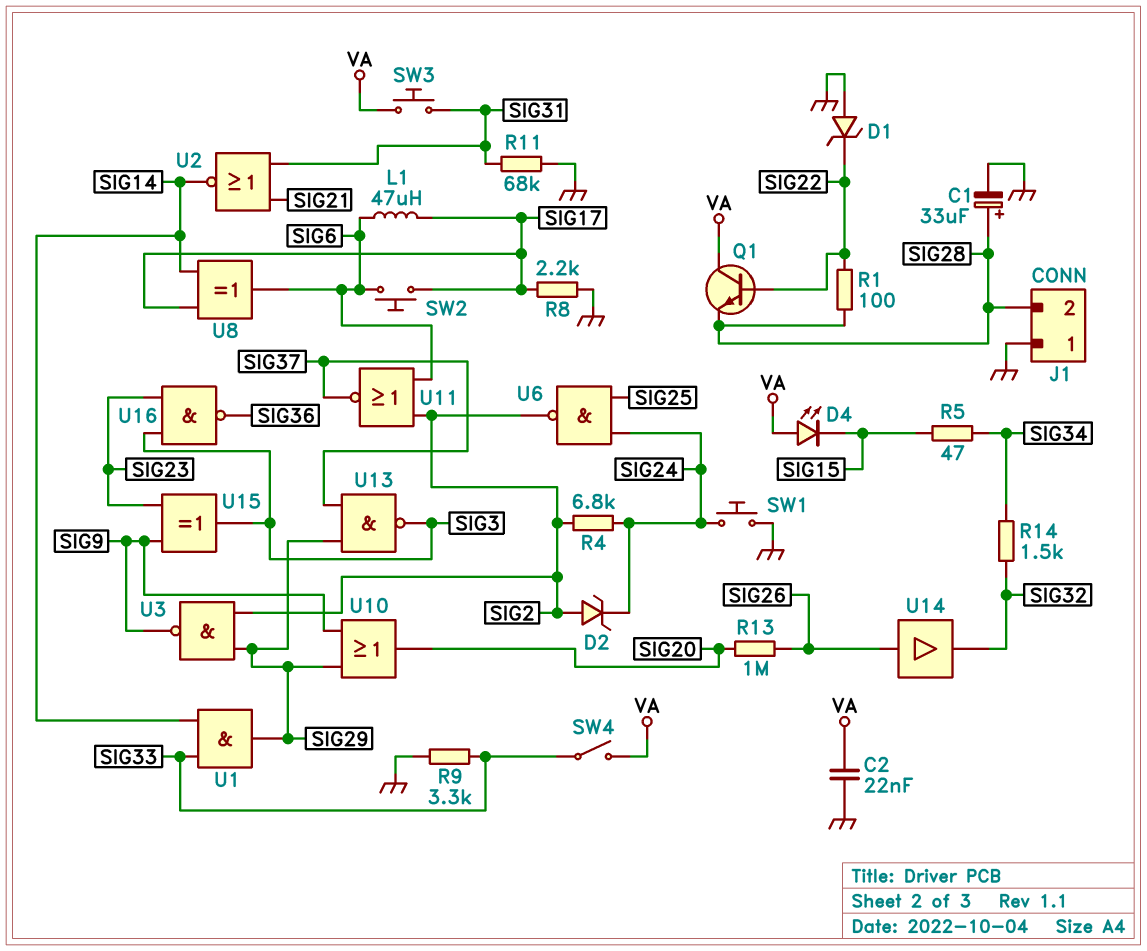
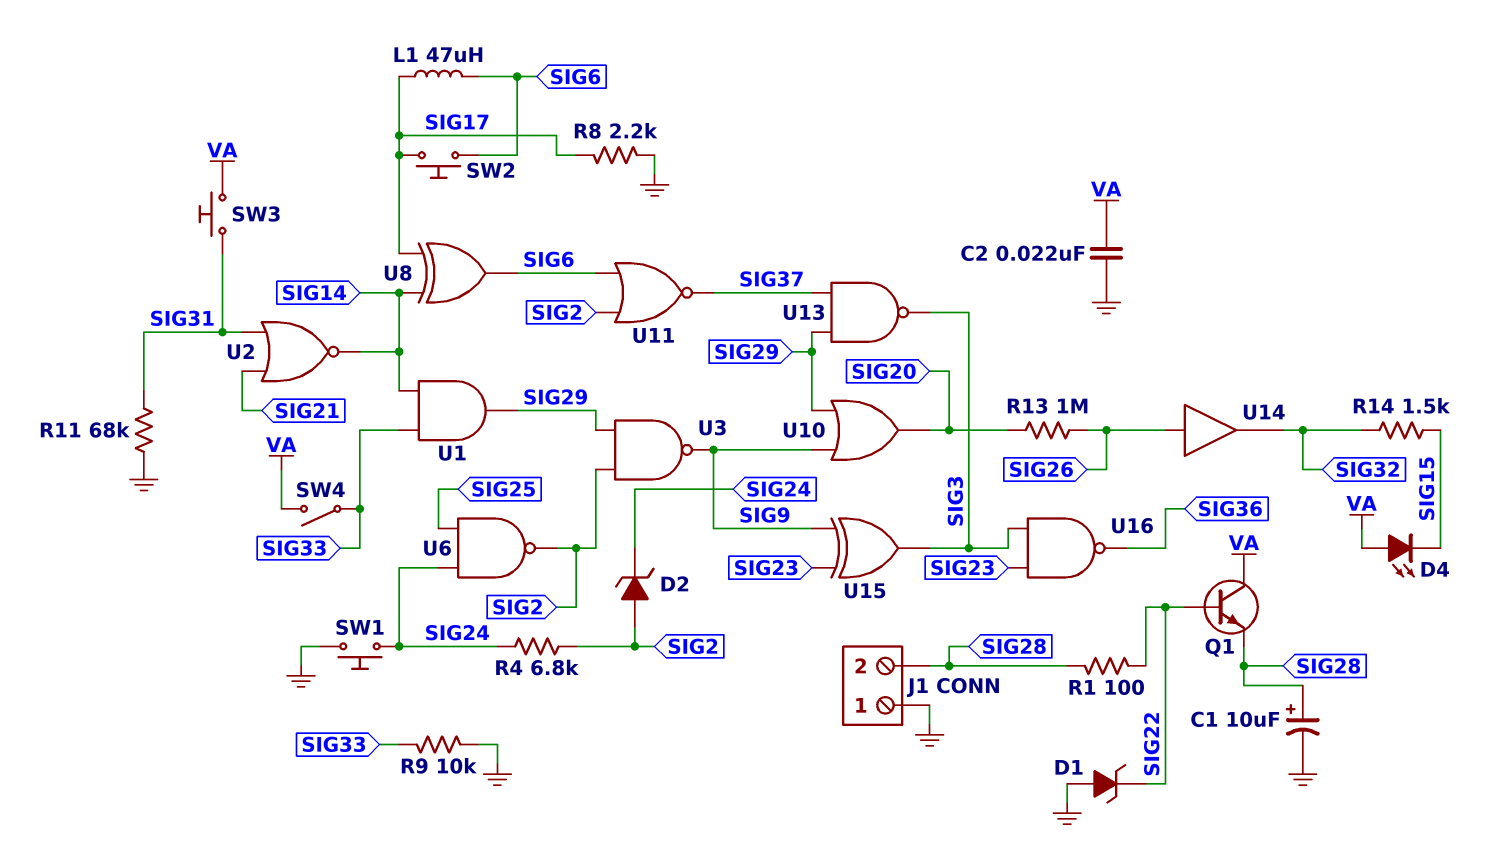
C1: 33uF (plus SIG28, minus GND) -> 10uF (plus SIG28, minus GND)
R5: 47 (SIG15, SIG34) -> none
R9: 3.3k (GND, SIG33) -> 10k (GND, SIG33)
R14: 1.5k (SIG32, SIG34) -> 1.5k (SIG15, SIG32)

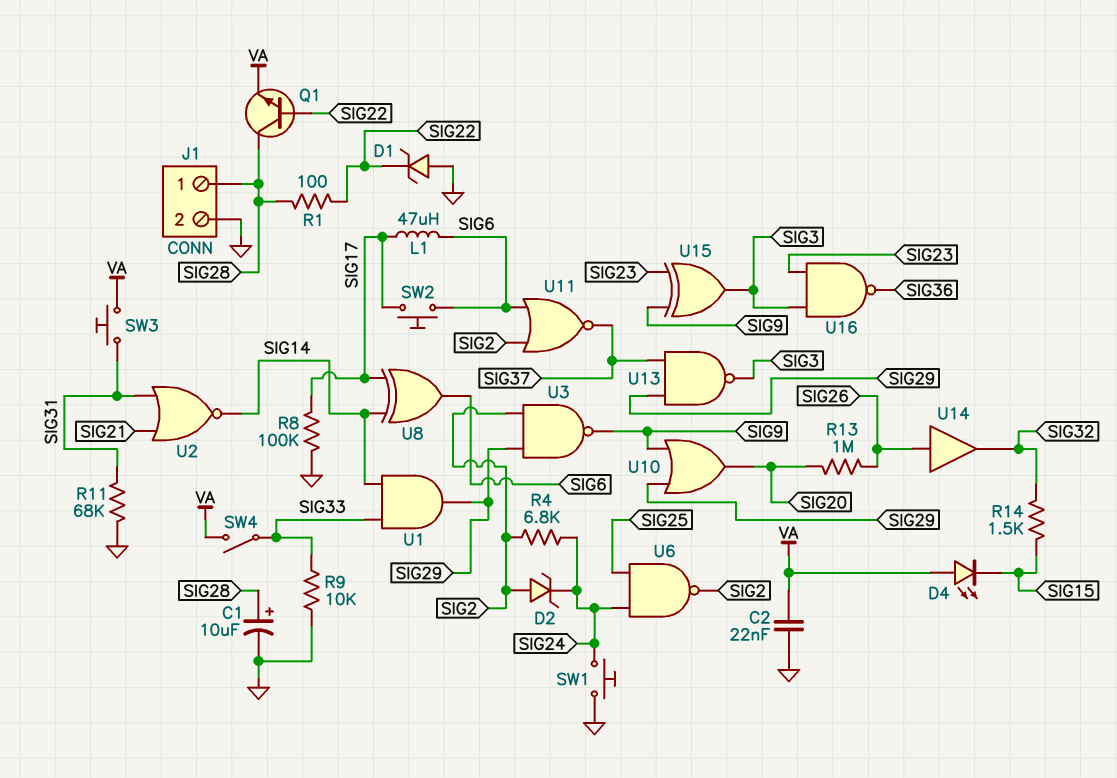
J1 pin 1: GND -> SIG28
J1 pin 2: SIG28 -> GND
Q1: NPN (B SIG22, C VA, E SIG28) -> NPN (B SIG22, C SIG28, E VA)
R8: 2.2k (GND, SIG17) -> 100k (GND, SIG17)

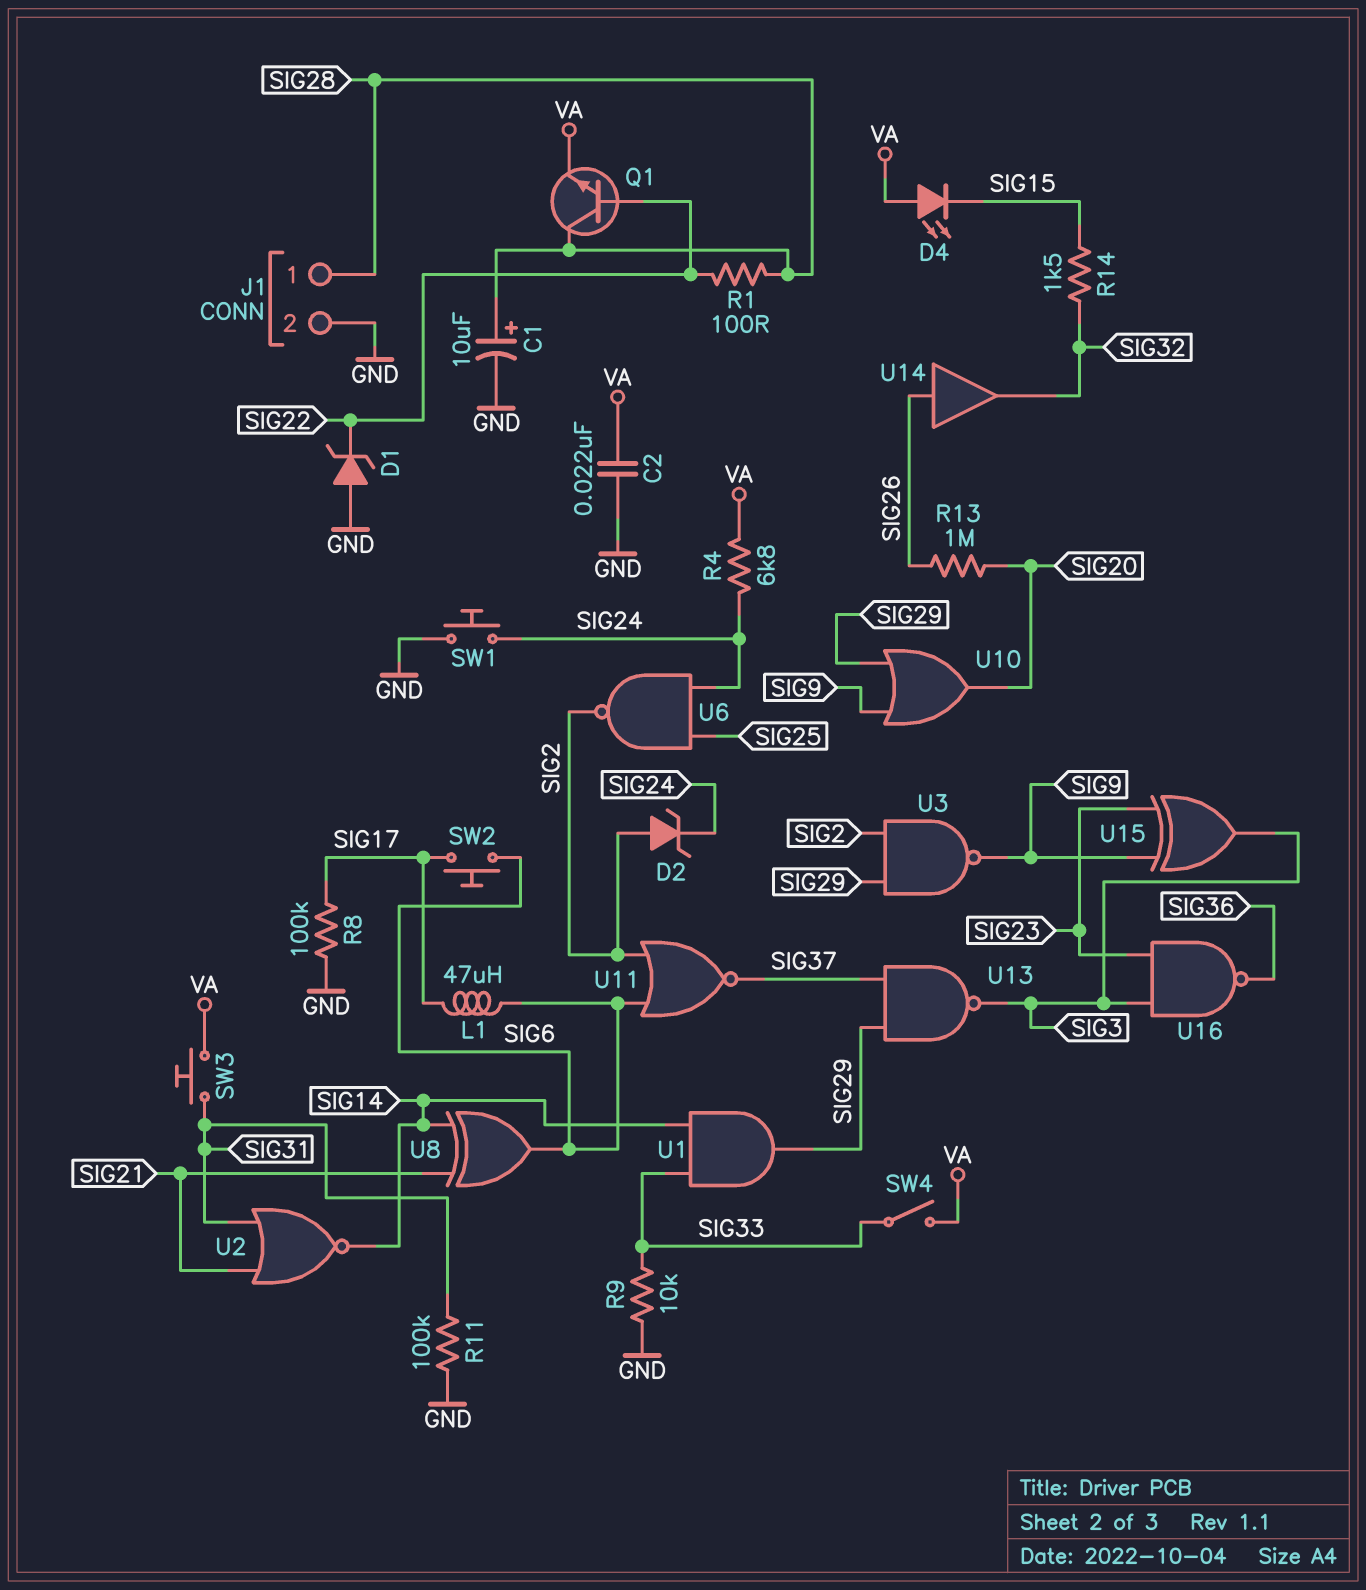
R4: 6.8k (SIG2, SIG24) -> 6.8k (SIG24, VA)
R11: 68k (GND, SIG31) -> 100k (GND, SIG31)
U8: XOR (in SIG14, in SIG17, out SIG6) -> XOR (in SIG14, in SIG21, out SIG6)

